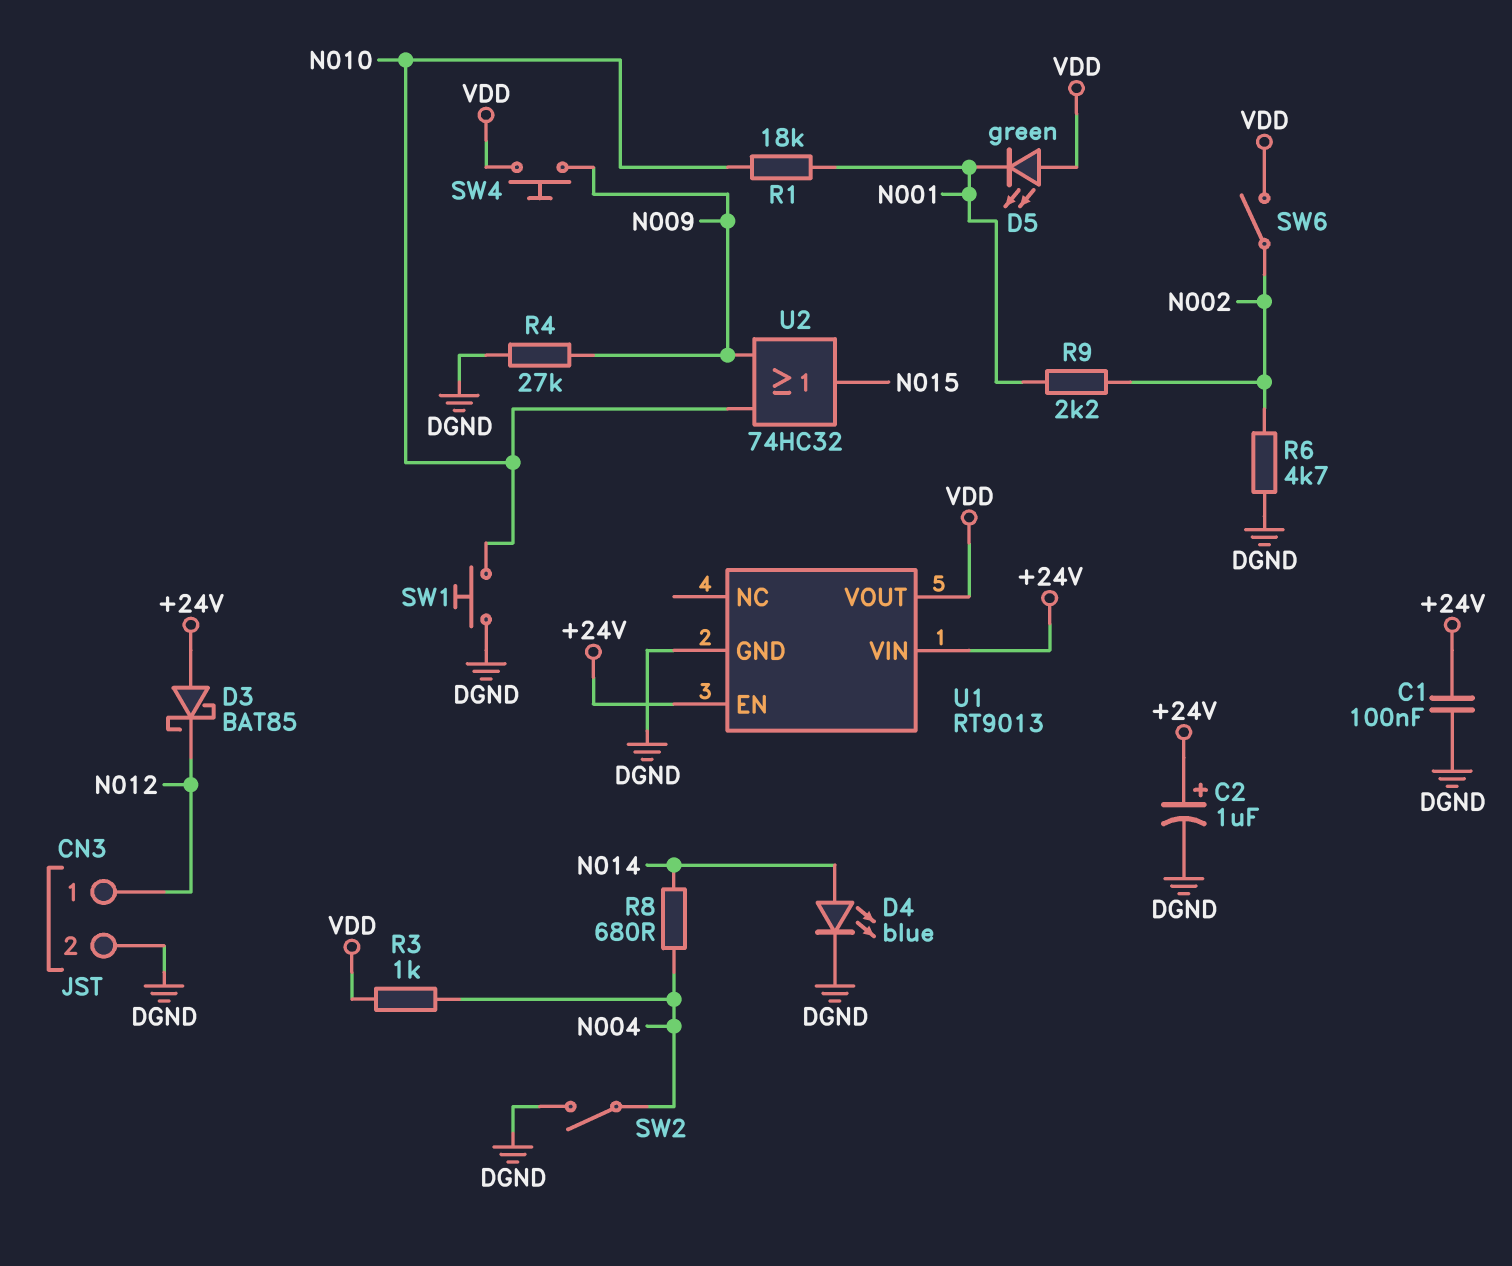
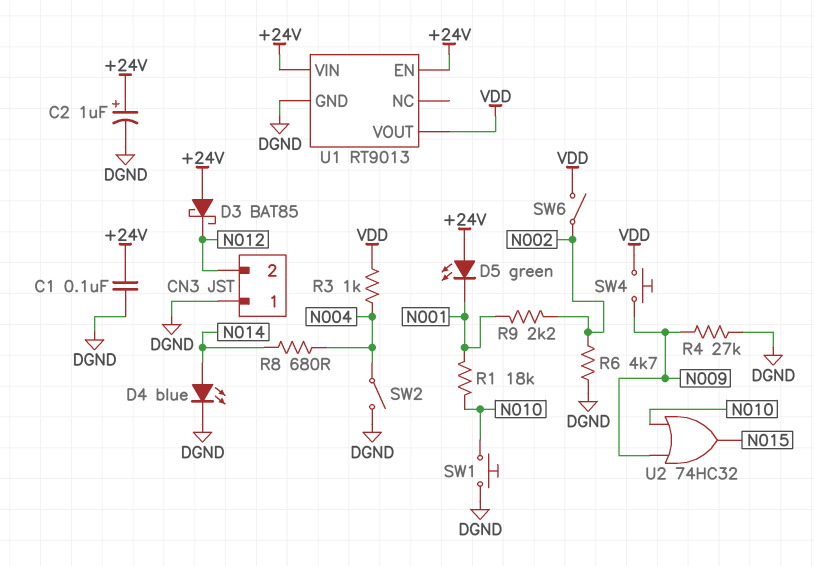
CN3 pin 1: N012 -> DGND
CN3 pin 2: DGND -> N012
D5: LED green (A VDD, K N001) -> LED green (A +24V, K N001)

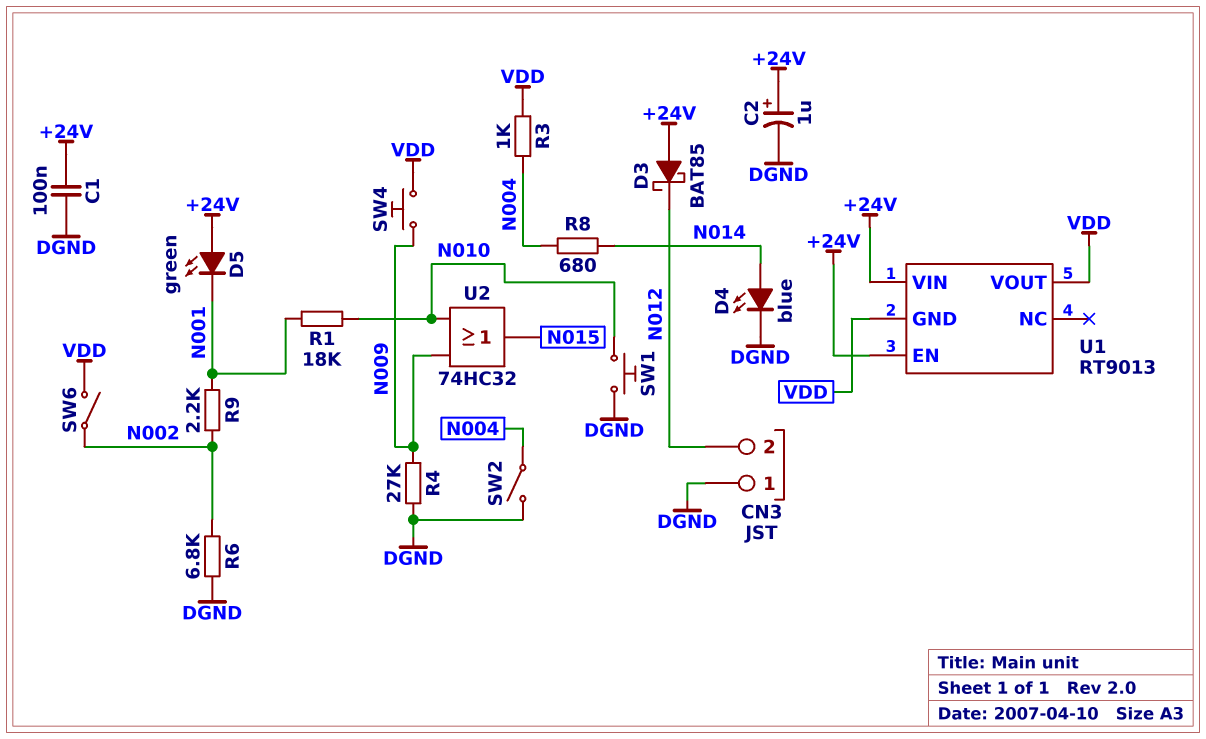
R6: 4.7k (DGND, N002) -> 6.8k (DGND, N002)
U1 pin GND: DGND -> VDD

